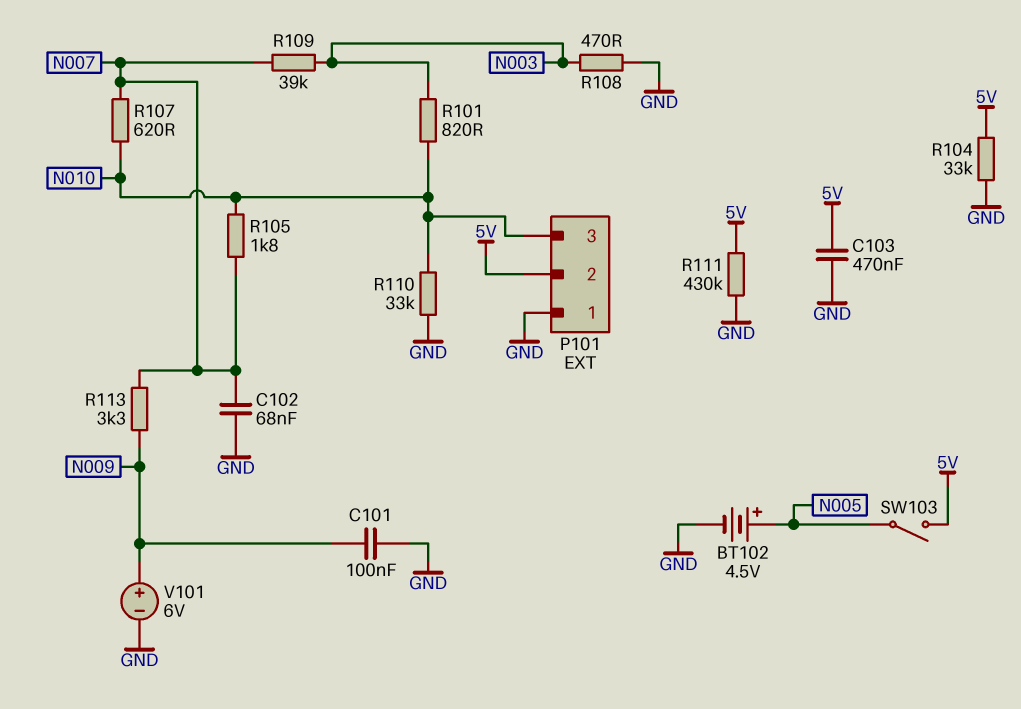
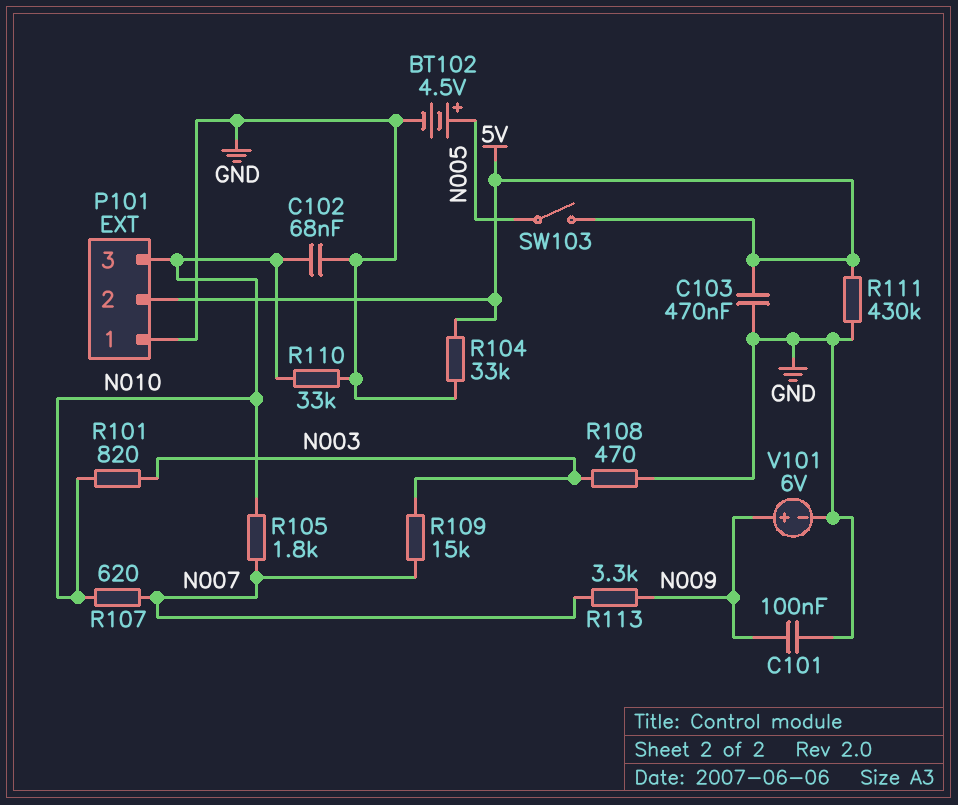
C102: 68nF (GND, N007) -> 68nF (GND, N010)
R109: 39k (N003, N007) -> 15k (N003, N007)

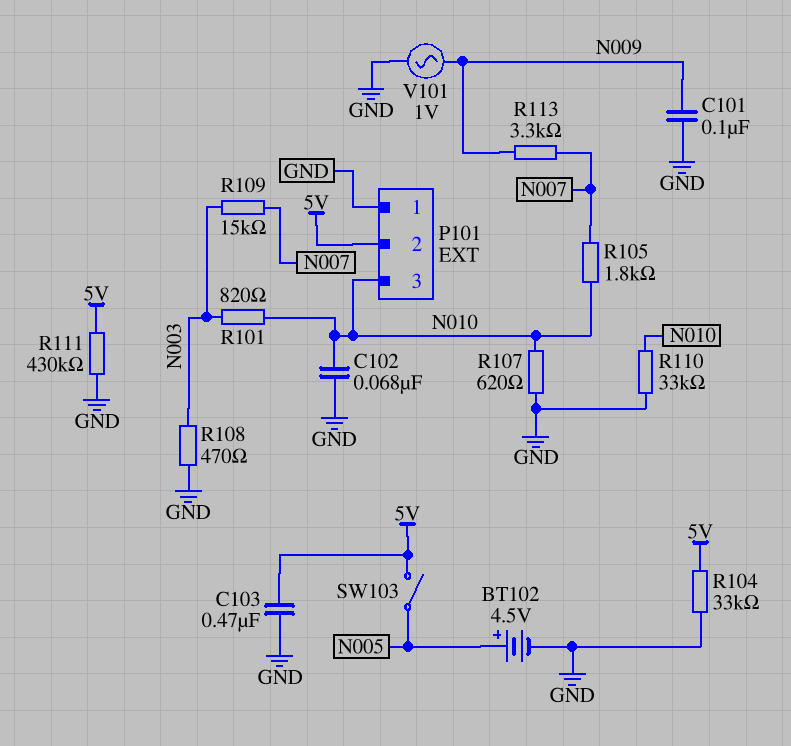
R107: 620 (N007, N010) -> 620 (GND, N010)
V101: 6V (plus N009, minus GND) -> AC 1V (GND, N009)

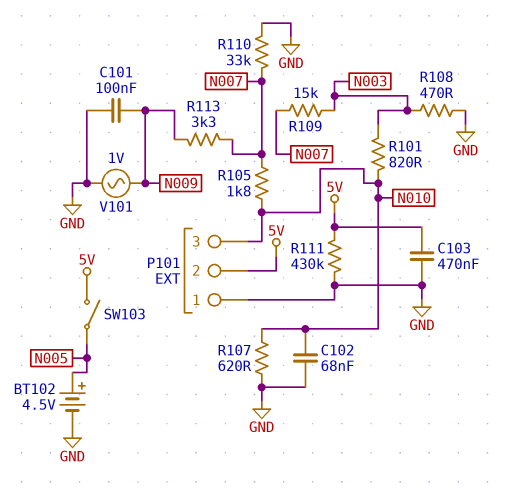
R104: 33k (5V, GND) -> none
R110: 33k (GND, N010) -> 33k (GND, N007)

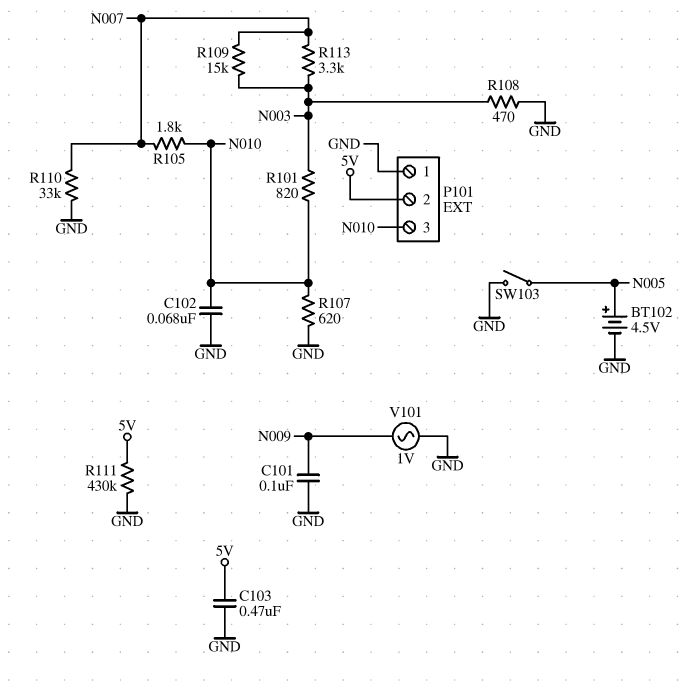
R113: 3.3k (N007, N009) -> 3.3k (N003, N007)
SW103: switch (5V, N005) -> switch (GND, N005)

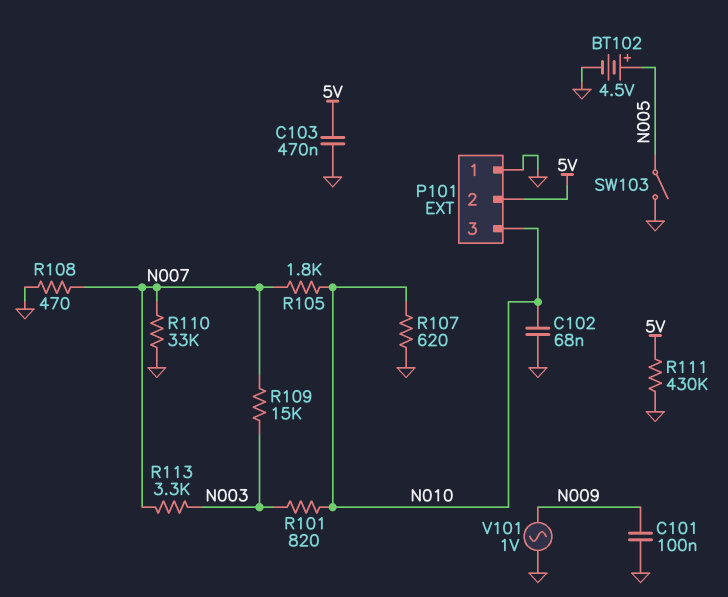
R108: 470 (GND, N003) -> 470 (GND, N007)

